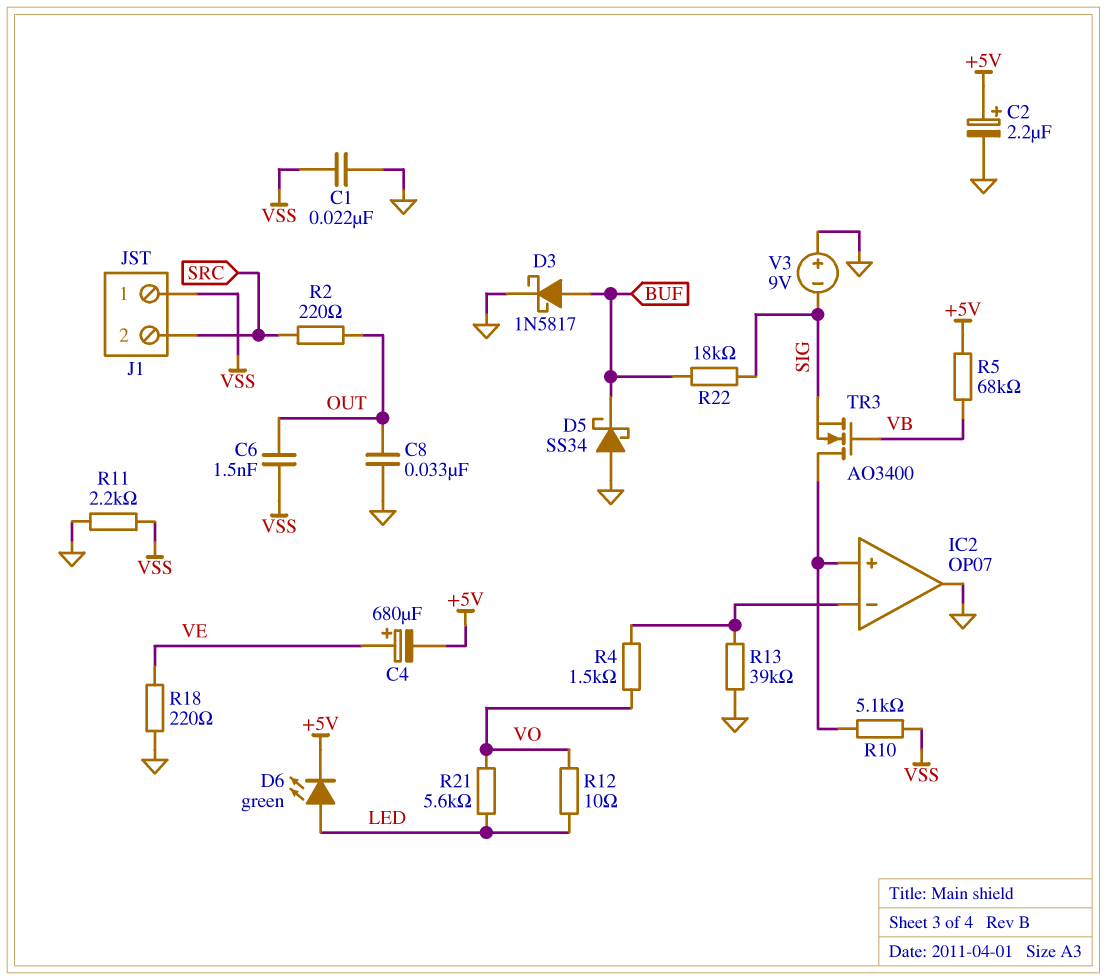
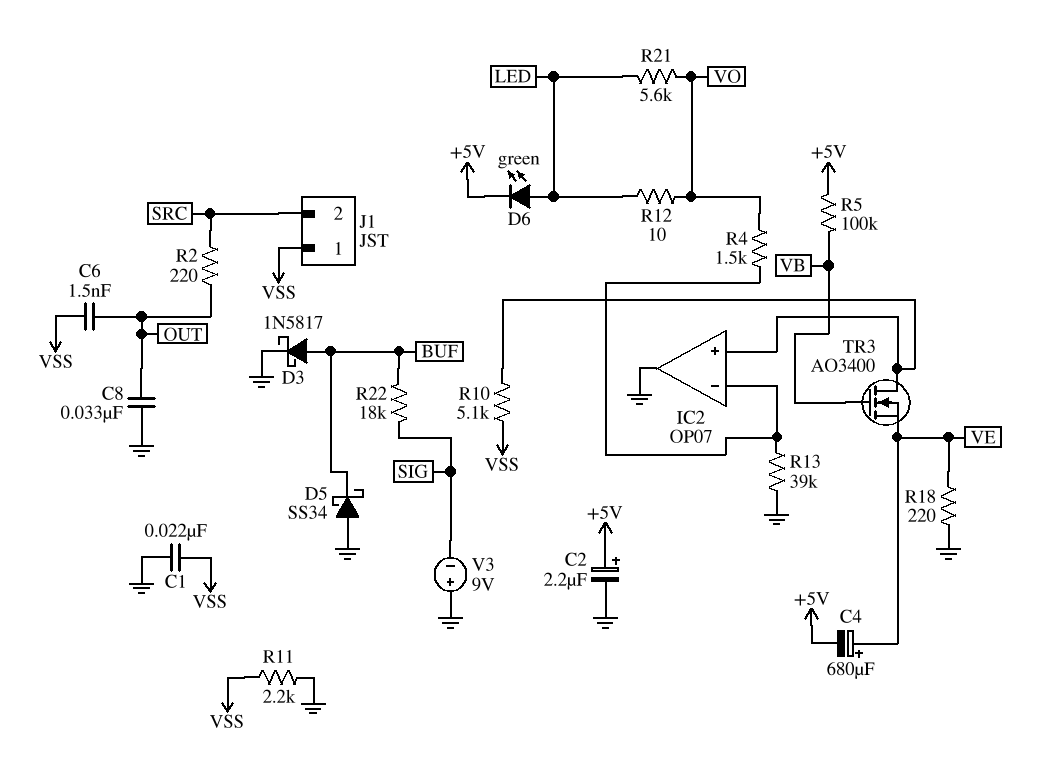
R5: 68k (+5V, VB) -> 100k (+5V, VB)
TR3: NMOS AO3400 (G VB, D IC2/in+, S SIG) -> NMOS AO3400 (G VB, D IC2/in+, S VE)

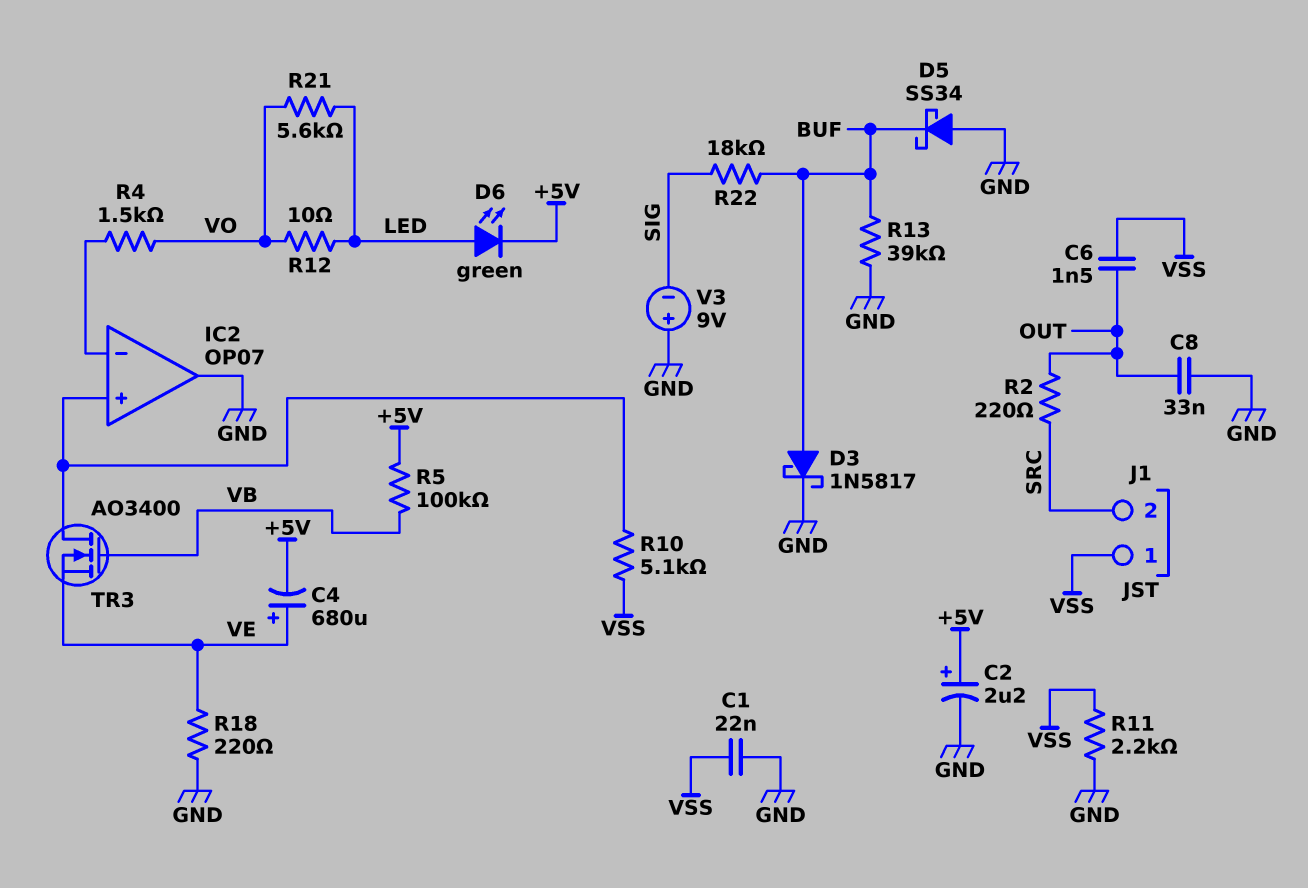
R13: 39k (GND, IC2/in-) -> 39k (BUF, GND)

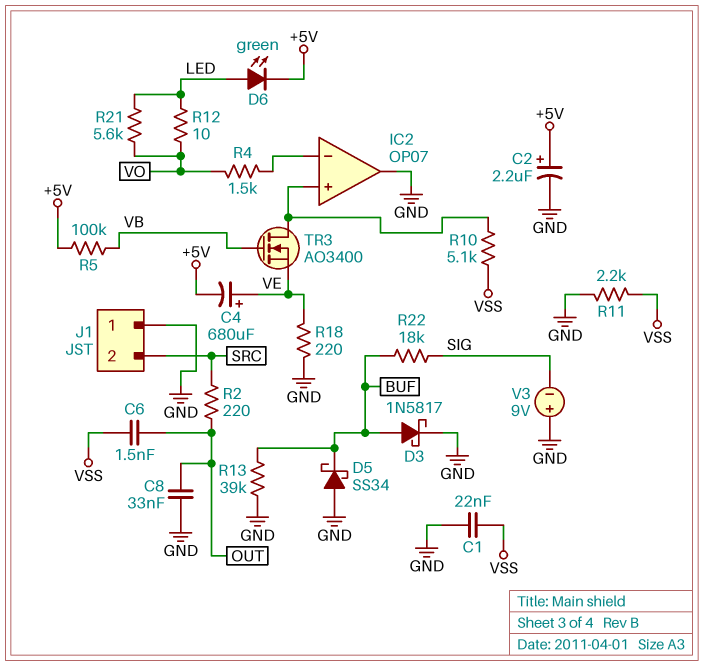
J1 pin 1: VSS -> GND

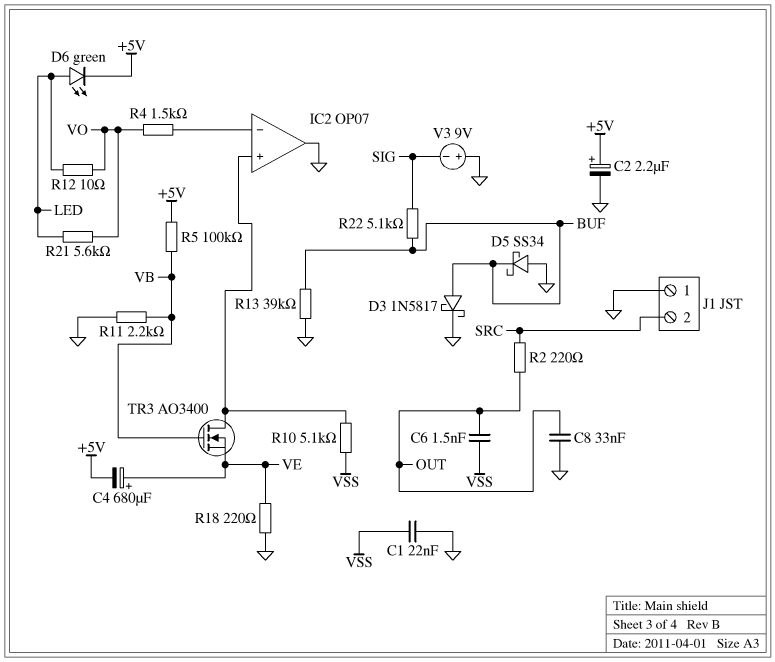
R11: 2.2k (GND, VSS) -> 2.2k (GND, VB)
R22: 18k (BUF, SIG) -> 5.1k (BUF, SIG)

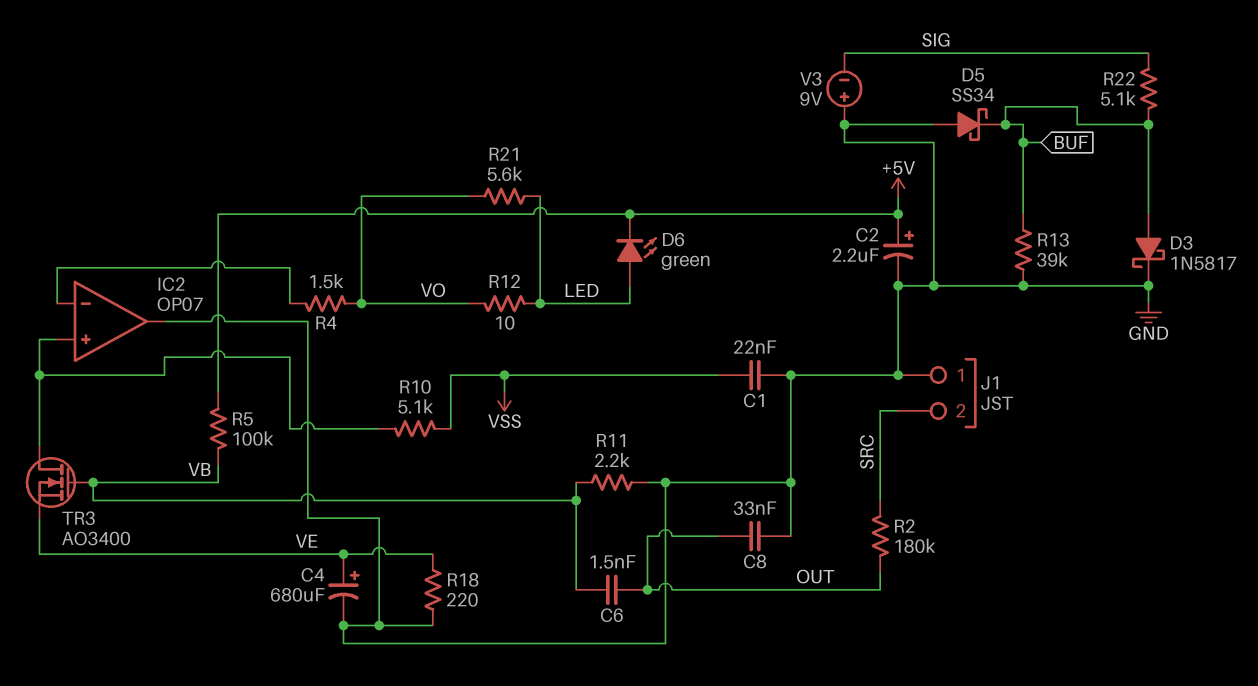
C4: 680uF (plus VE, minus +5V) -> 680uF (plus VE, minus GND)
C6: 1.5nF (OUT, VSS) -> 1.5nF (OUT, VB)
R2: 220 (OUT, SRC) -> 180k (OUT, SRC)

